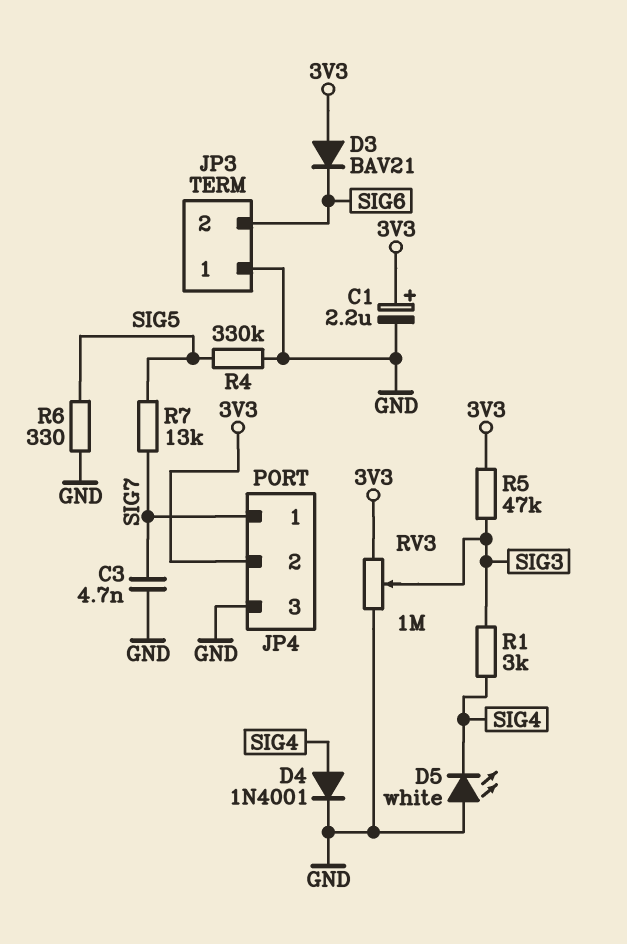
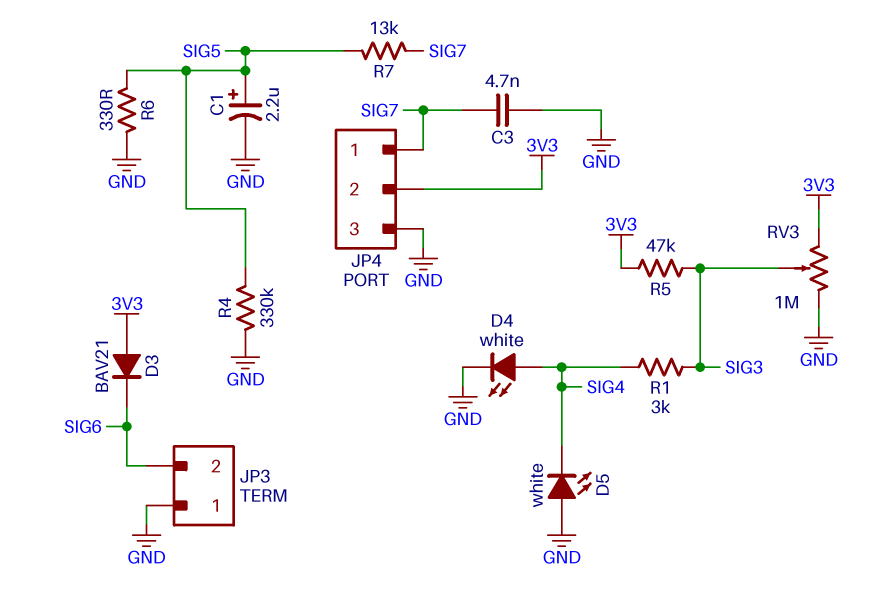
C1: 2.2uF (plus 3V3, minus GND) -> 2.2uF (plus SIG5, minus GND)
D4: diode 1N4001 (A SIG4, K GND) -> LED white (A SIG4, K GND)

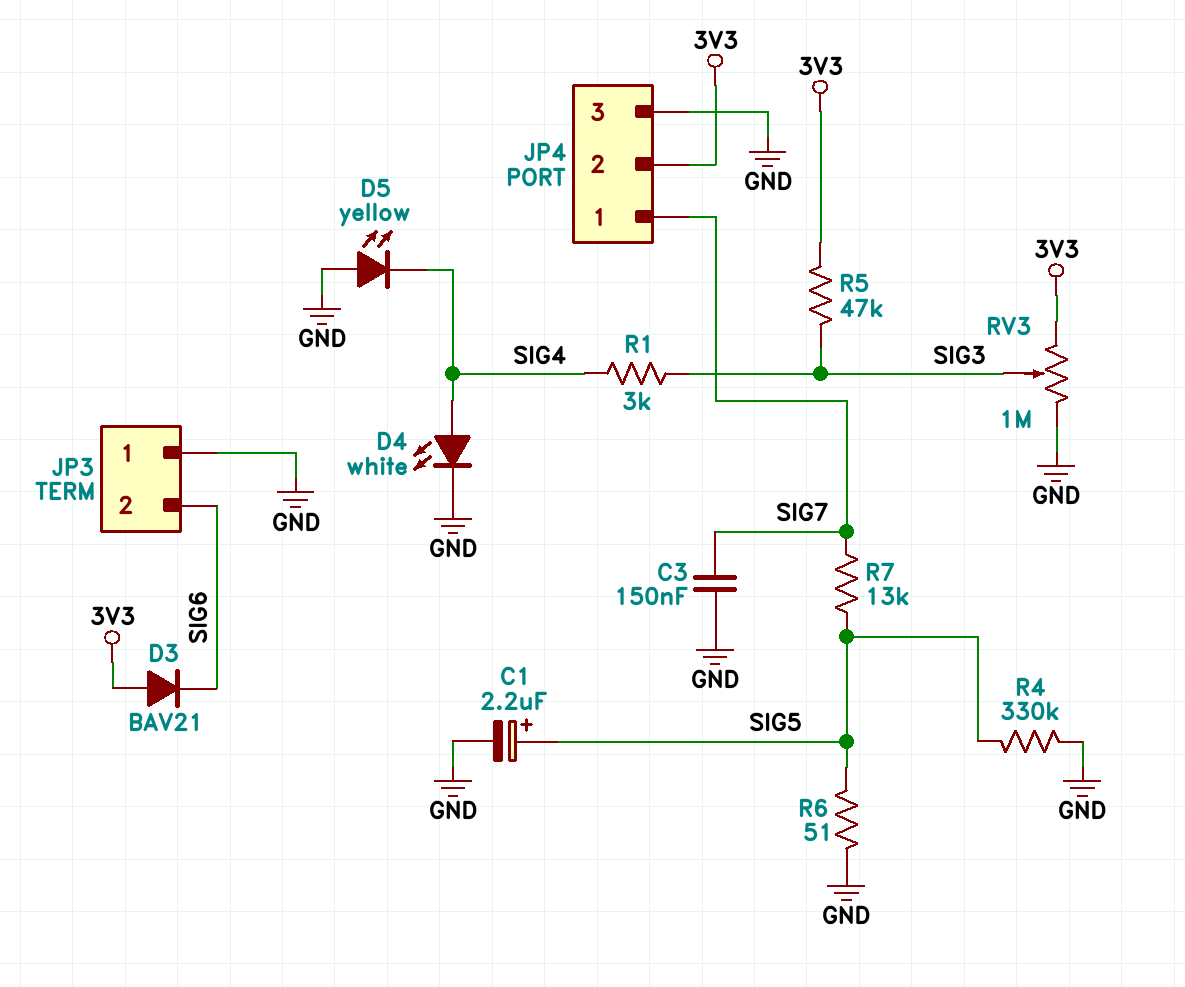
C3: 4.7nF (GND, SIG7) -> 150nF (GND, SIG7)
D5: LED white (A GND, K SIG4) -> LED yellow (A GND, K SIG4)
R6: 330 (GND, SIG5) -> 51 (GND, SIG5)

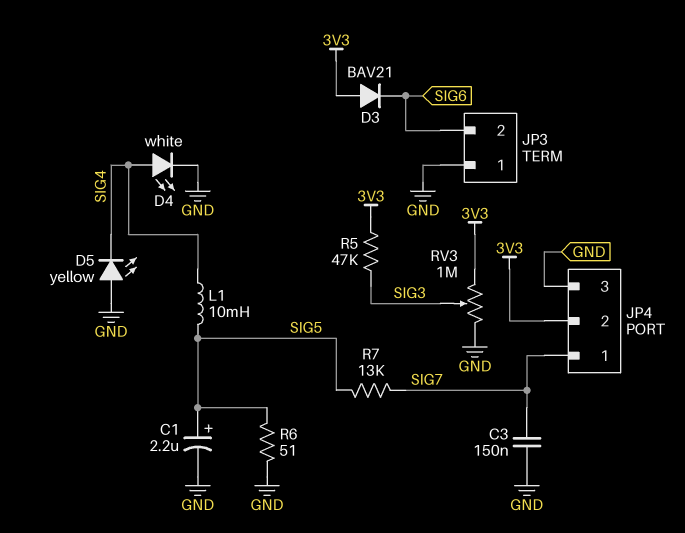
L1: none -> 10mH (SIG4, SIG5)
R1: 3k (SIG3, SIG4) -> none
R4: 330k (GND, SIG5) -> none

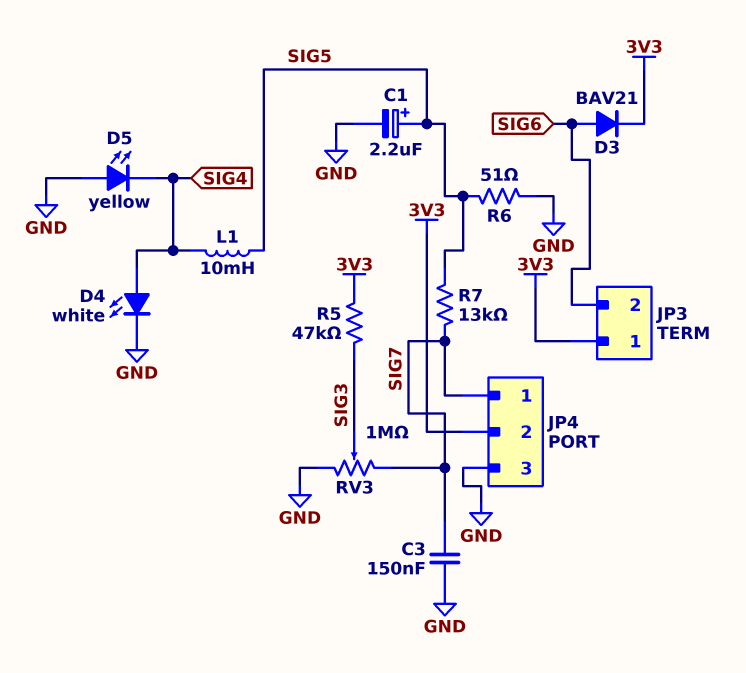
D3: diode BAV21 (A 3V3, K SIG6) -> diode BAV21 (A SIG6, K 3V3)
JP3 pin 1: GND -> 3V3
RV3: 1M (3V3, GND, wiper SIG3) -> 1M (GND, SIG7, wiper SIG3)

